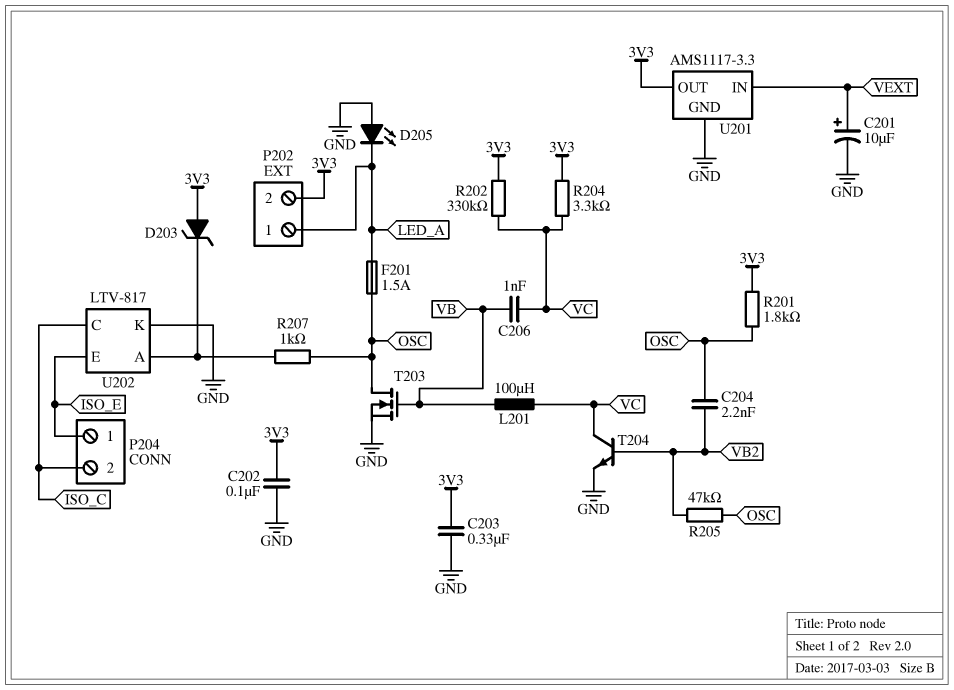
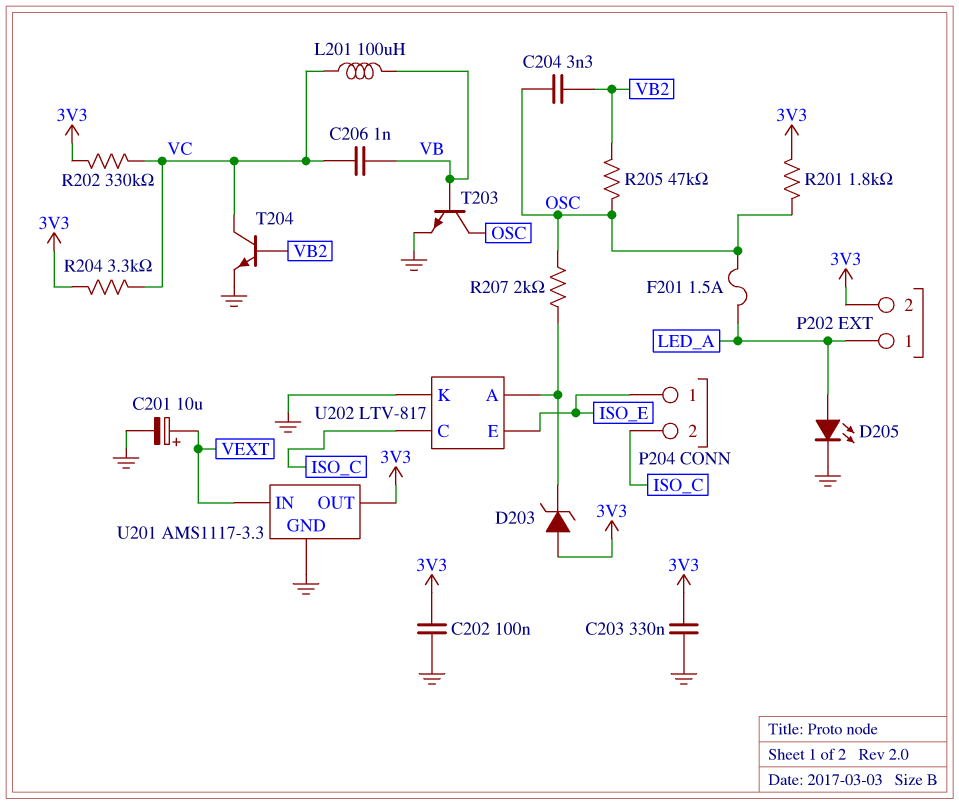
C204: 2.2nF (OSC, VB2) -> 3.3nF (OSC, VB2)
D205: LED (A GND, K LED_A) -> LED (A LED_A, K GND)
R207: 1k (OSC, U202/A) -> 2k (OSC, U202/A)
T203: NMOS (G VB, D OSC, S GND) -> NPN (B VB, C OSC, E GND)

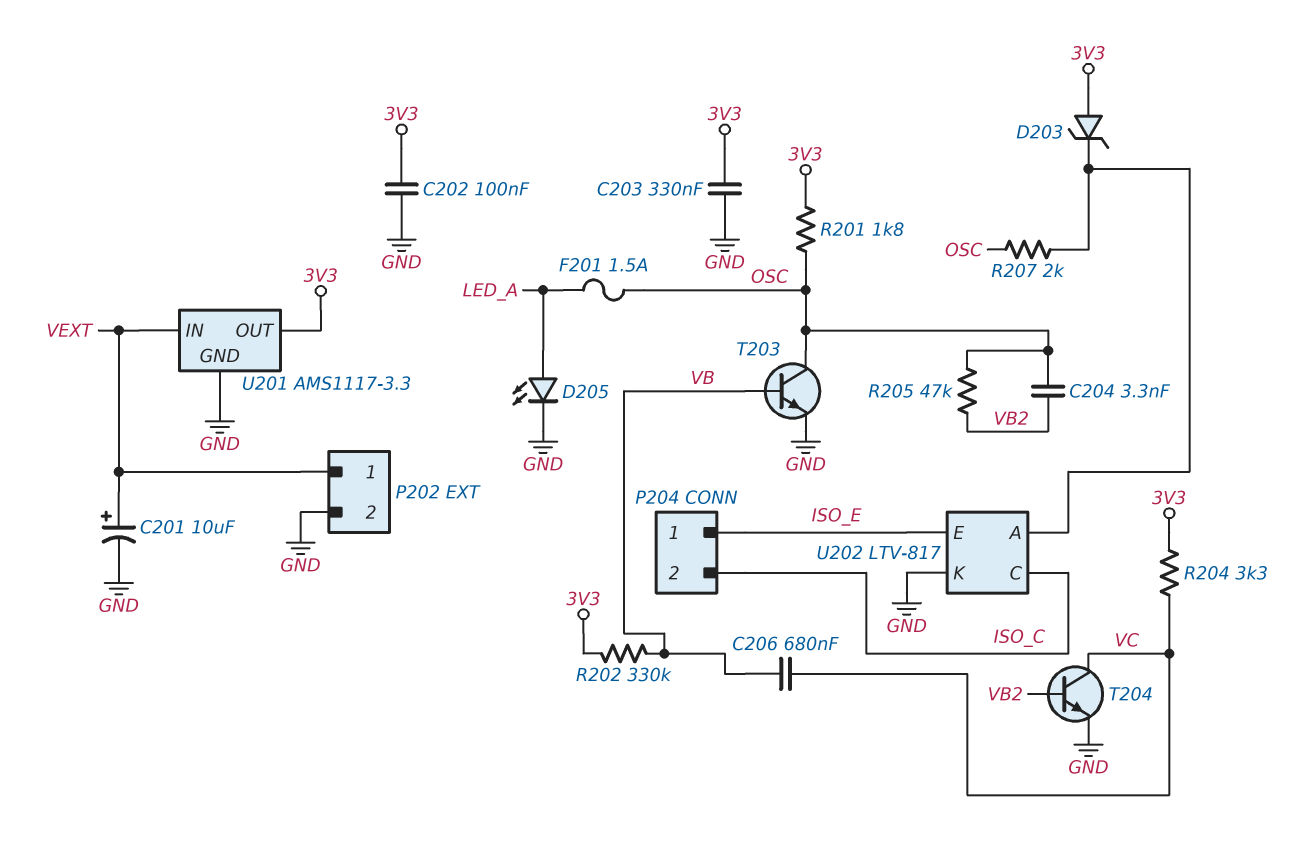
C206: 1nF (VB, VC) -> 680nF (VB, VC)
L201: 100uH (VB, VC) -> none
P202 pin 1: LED_A -> VEXT
P202 pin 2: 3V3 -> GND
R202: 330k (3V3, VC) -> 330k (3V3, VB)

